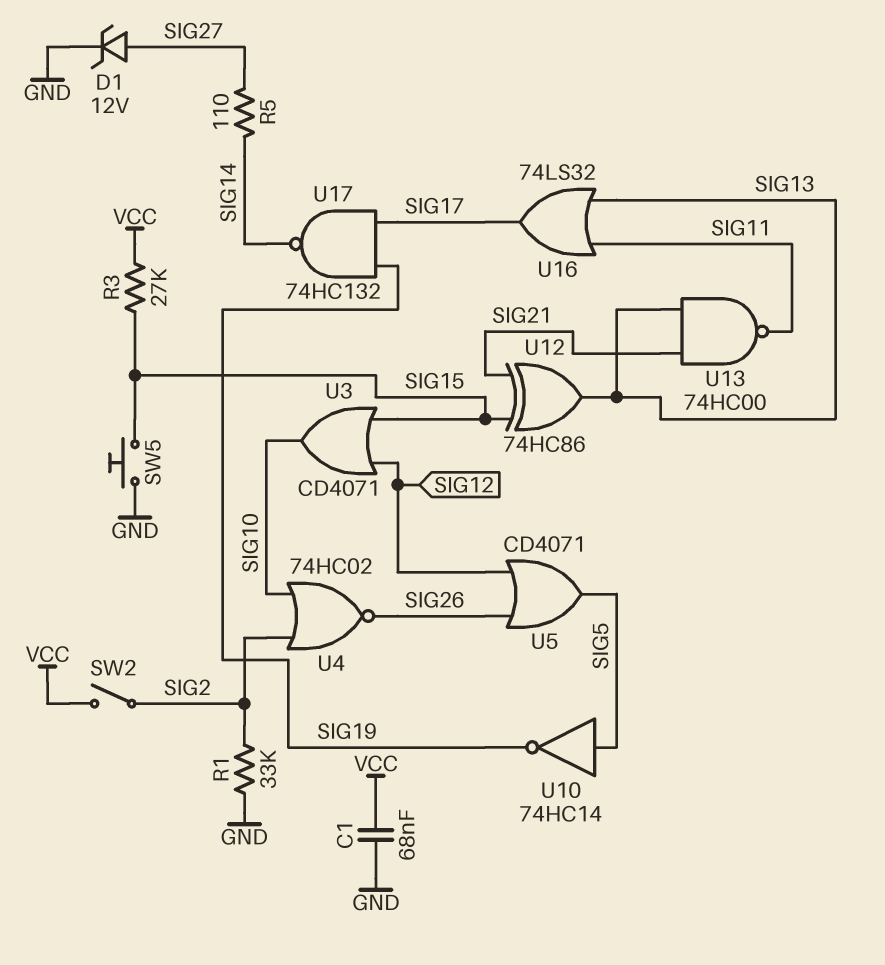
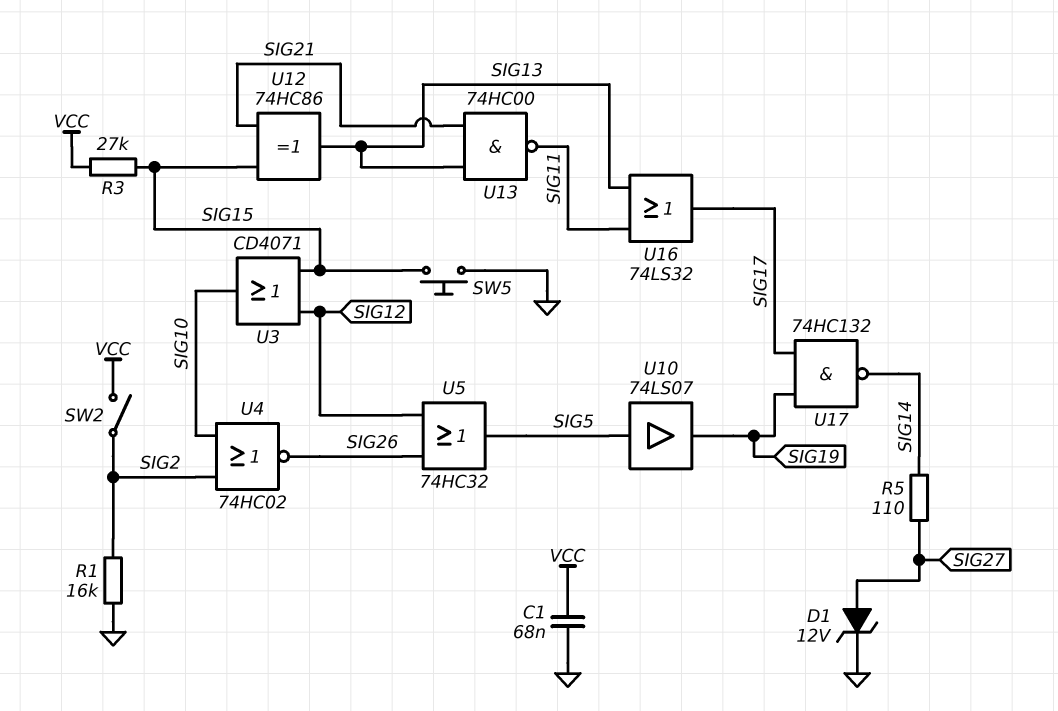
R1: 33k (GND, SIG2) -> 16k (GND, SIG2)
U5: OR CD4071 (in SIG12, in SIG26, out SIG5) -> OR 74HC32 (in SIG12, in SIG26, out SIG5)
U10: NOT 74HC14 (in SIG5, out SIG19) -> buffer 74LS07 (in SIG5, out SIG19)

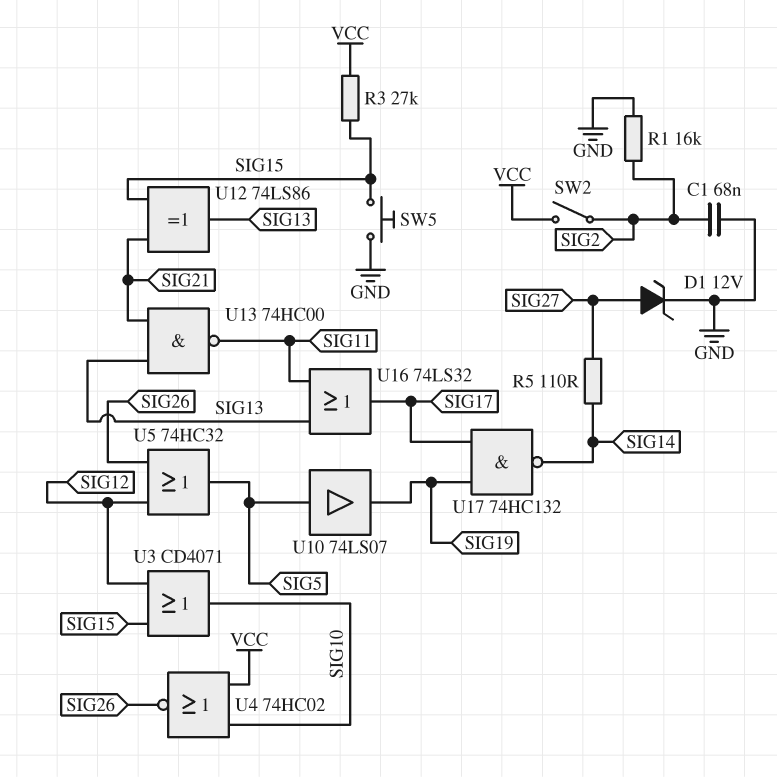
C1: 68nF (GND, VCC) -> 68nF (GND, SIG2)
U4: NOR 74HC02 (in SIG2, in SIG10, out SIG26) -> NOR 74HC02 (in SIG10, in VCC, out SIG26)
U12: XOR 74HC86 (in SIG15, in SIG21, out SIG13) -> XOR 74LS86 (in SIG15, in SIG21, out SIG13)

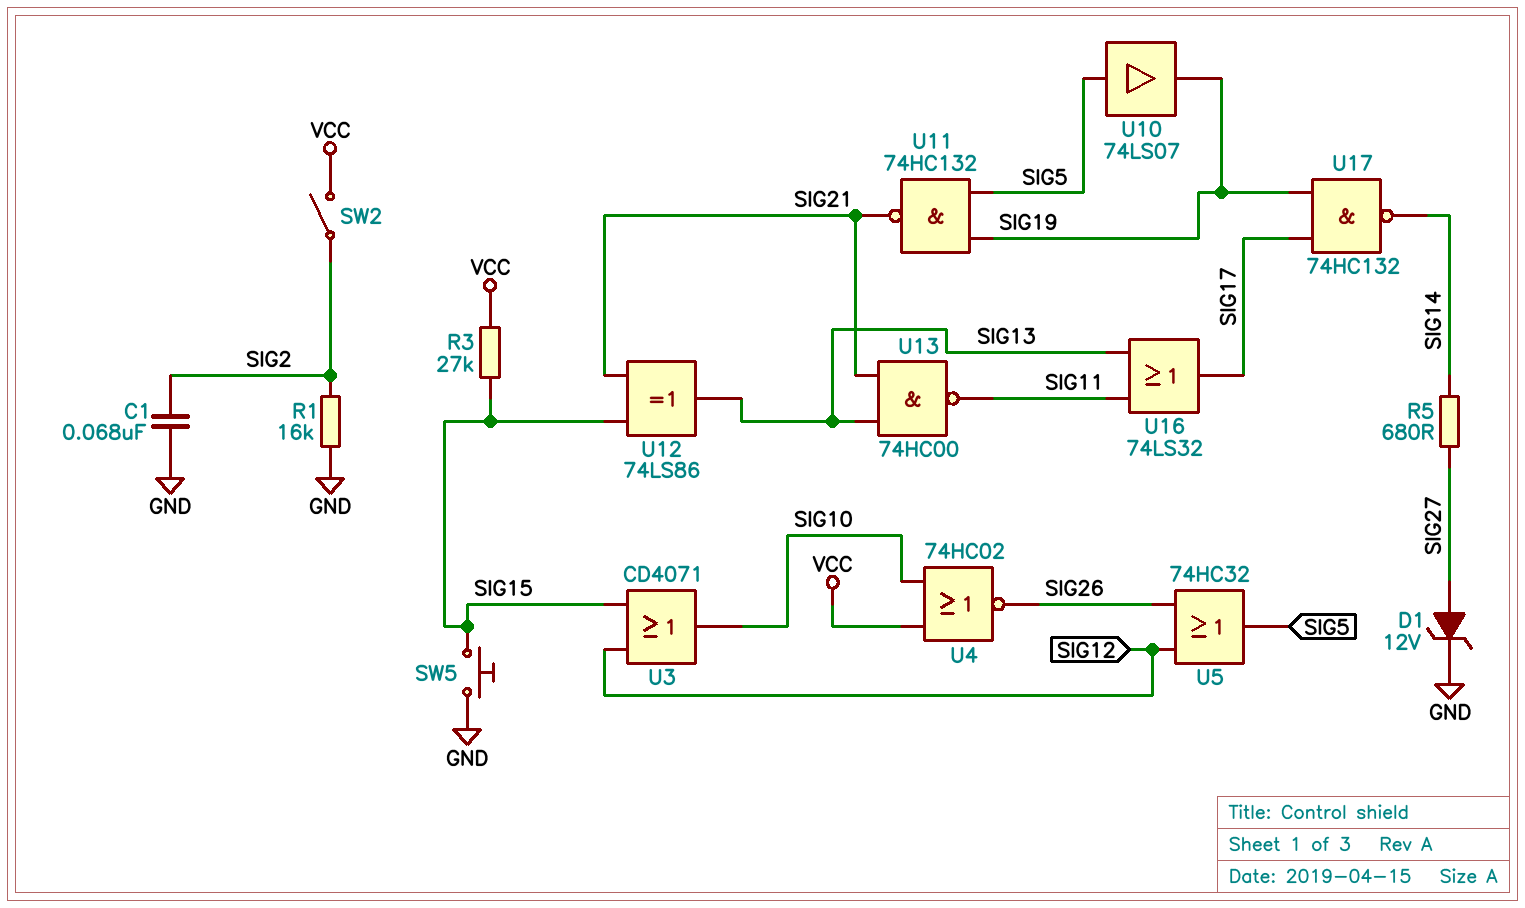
R5: 110 (SIG14, SIG27) -> 680 (SIG14, SIG27)
U11: none -> NAND 74HC132 (in SIG5, in SIG19, out SIG21)

